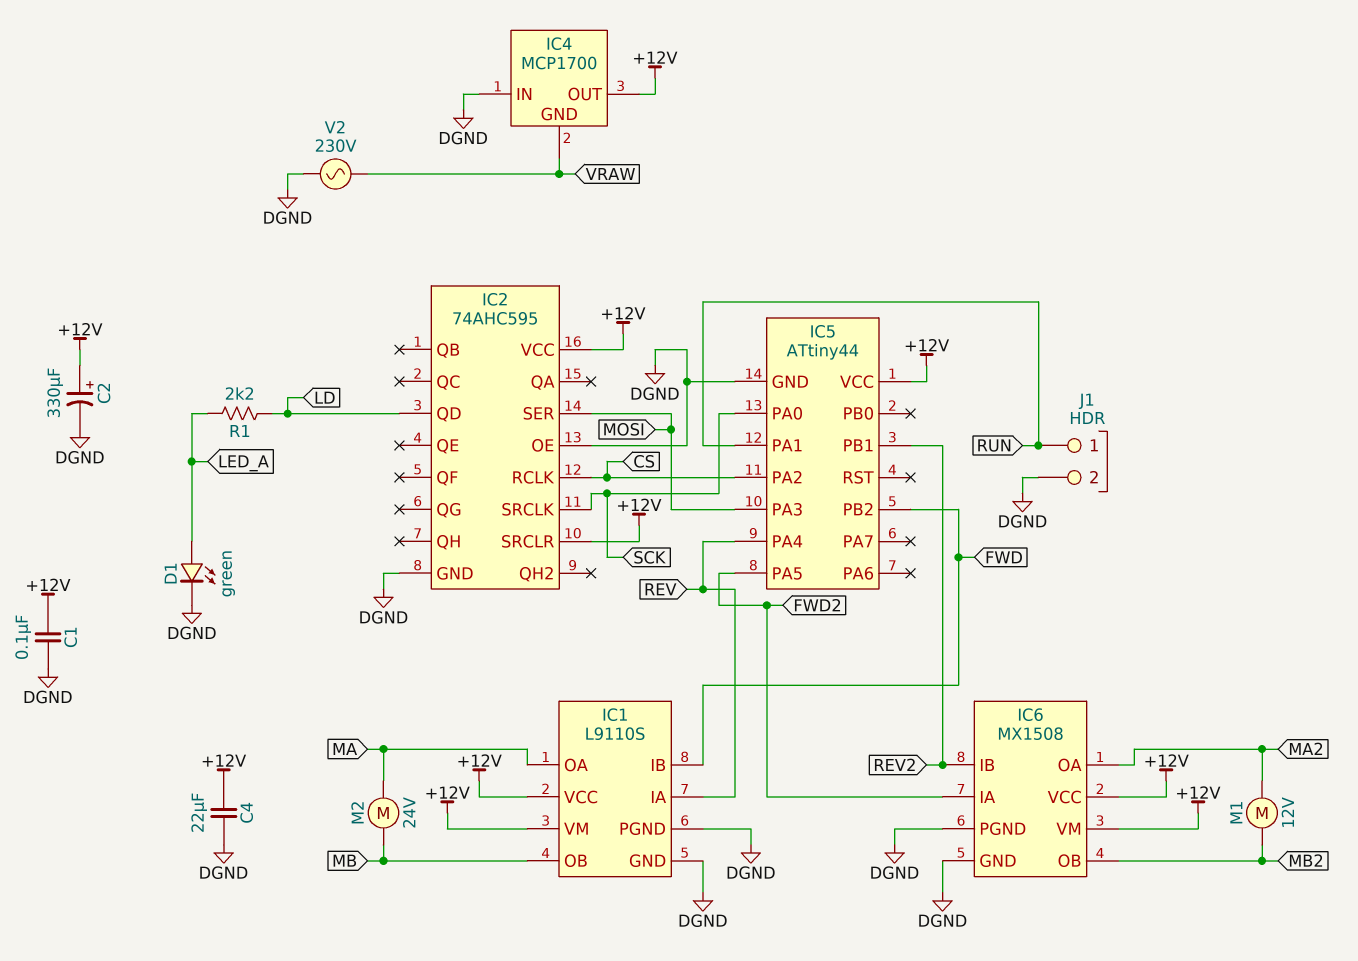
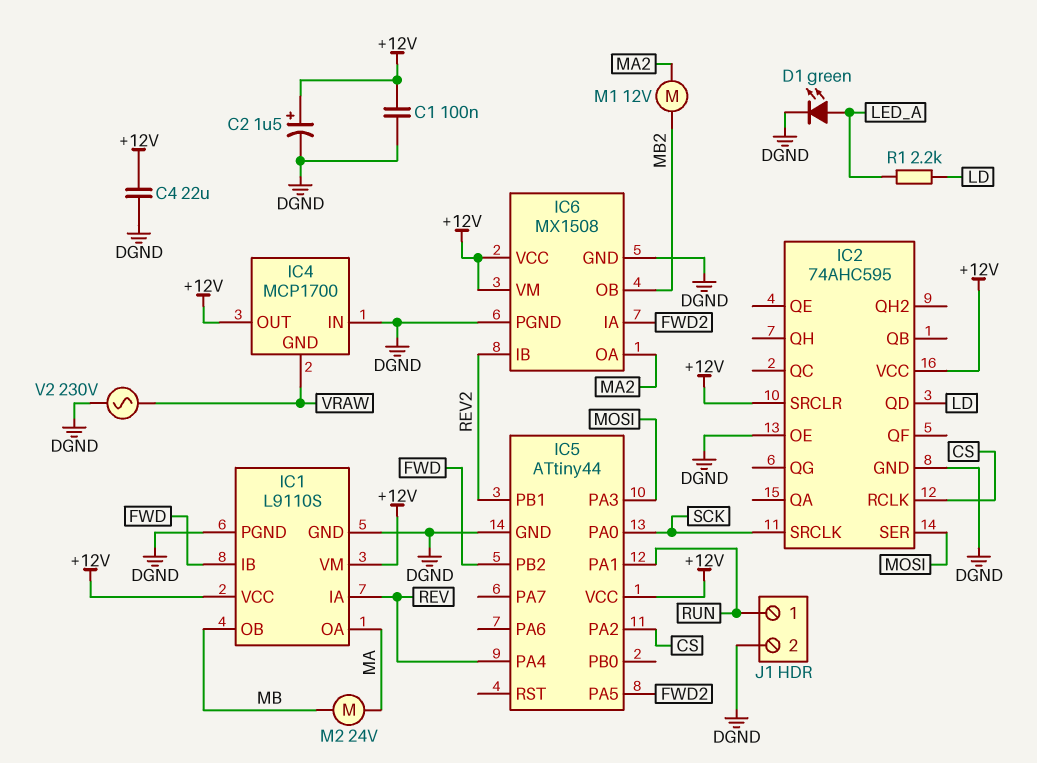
C2: 330uF (plus +12V, minus DGND) -> 1.5uF (plus +12V, minus DGND)

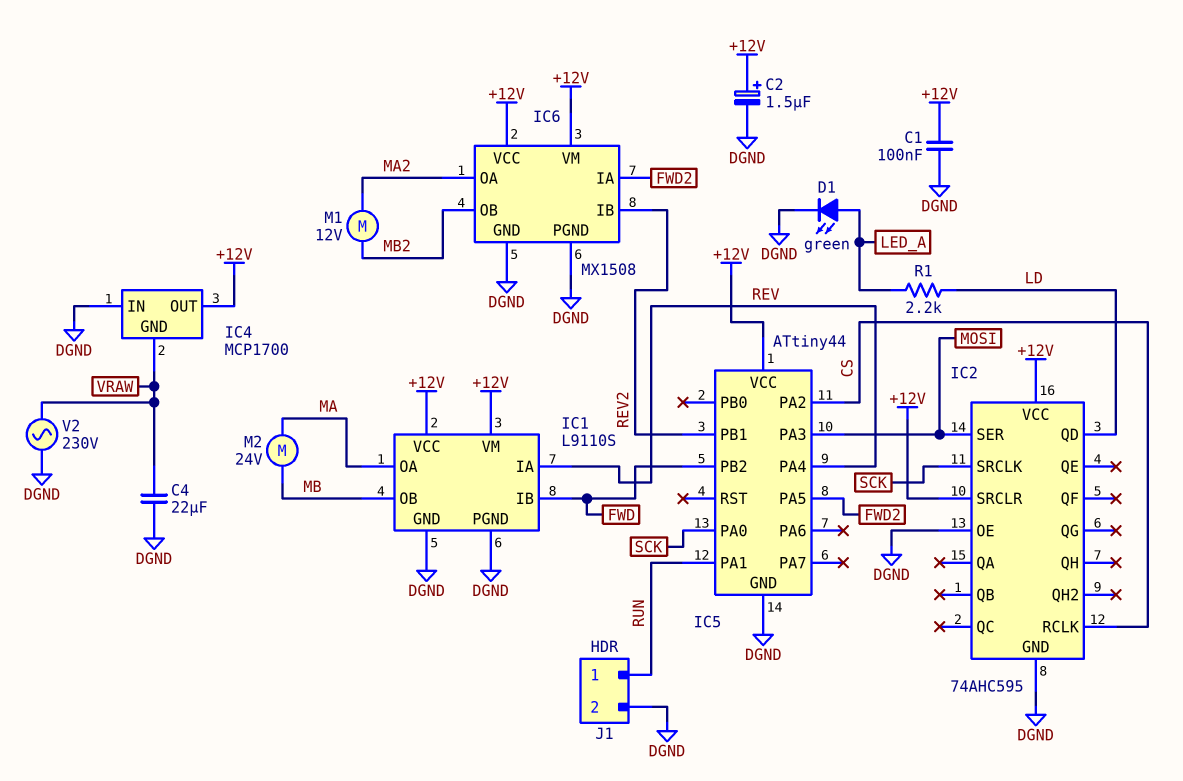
C4: 22uF (+12V, DGND) -> 22uF (DGND, VRAW)

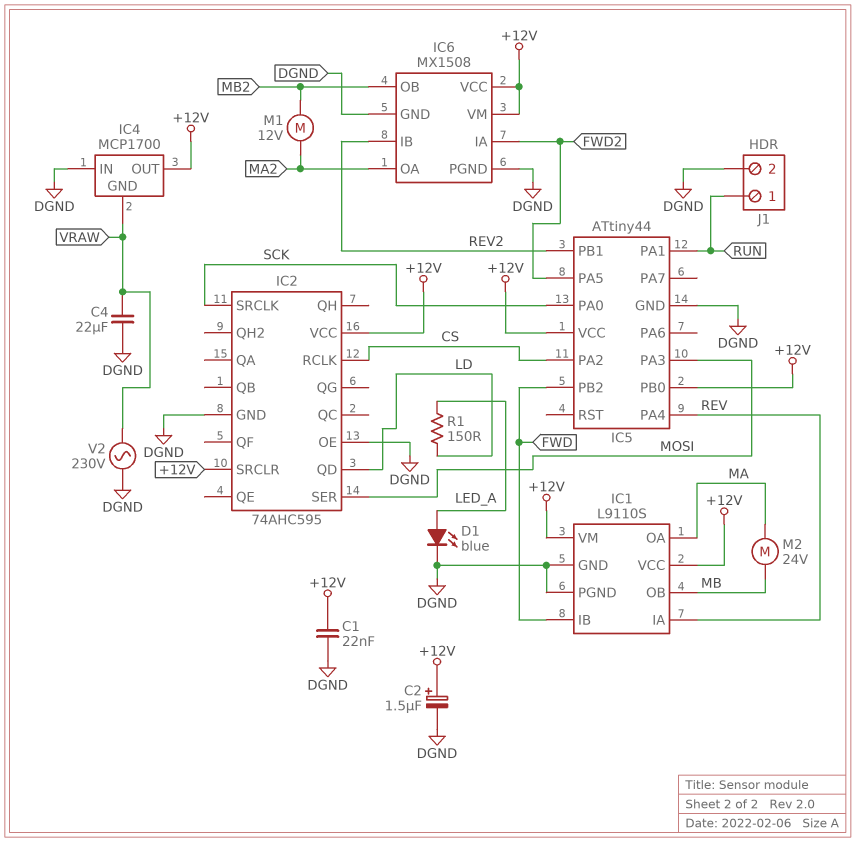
C1: 100nF (+12V, DGND) -> 22nF (+12V, DGND)
D1: LED green (A LED_A, K DGND) -> LED blue (A LED_A, K DGND)
IC5 pin PB0: none -> +12V
R1: 2.2k (LD, LED_A) -> 150 (LD, LED_A)

